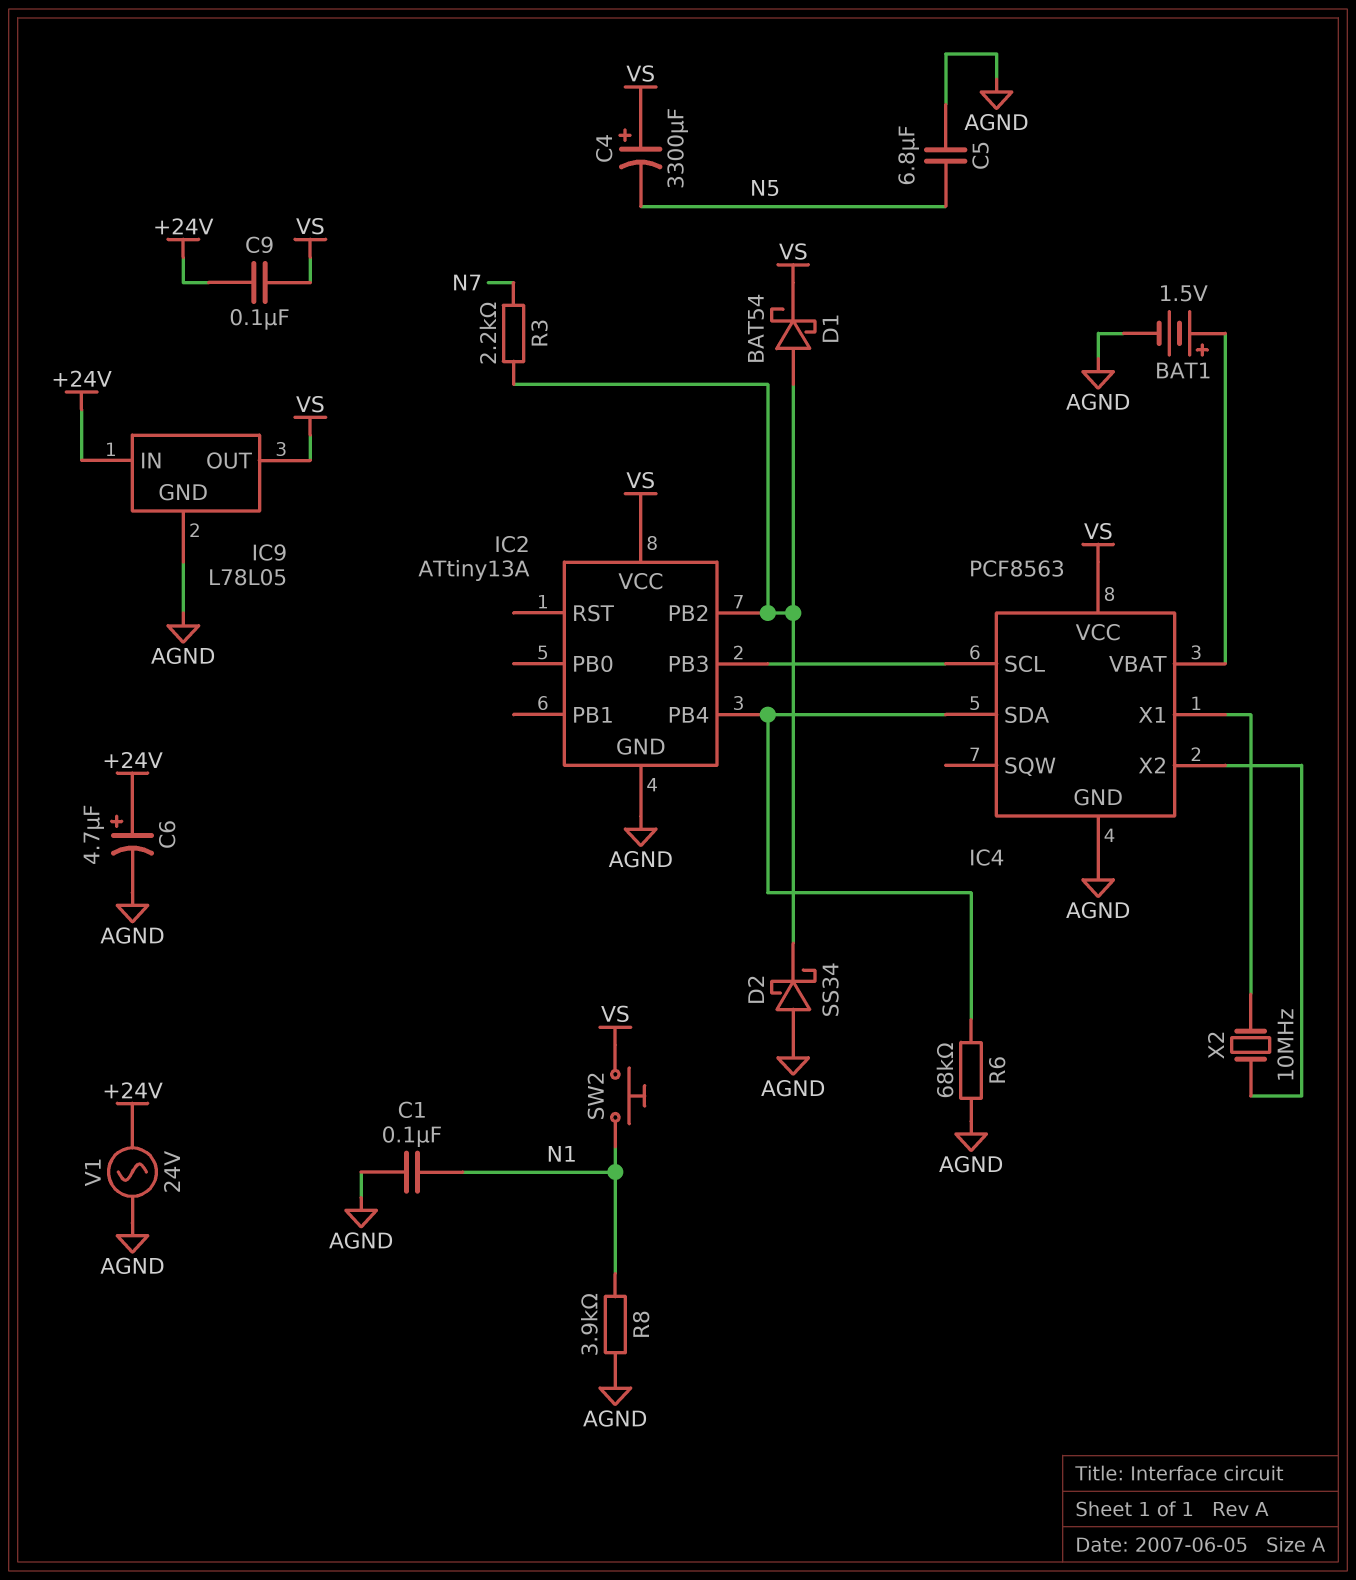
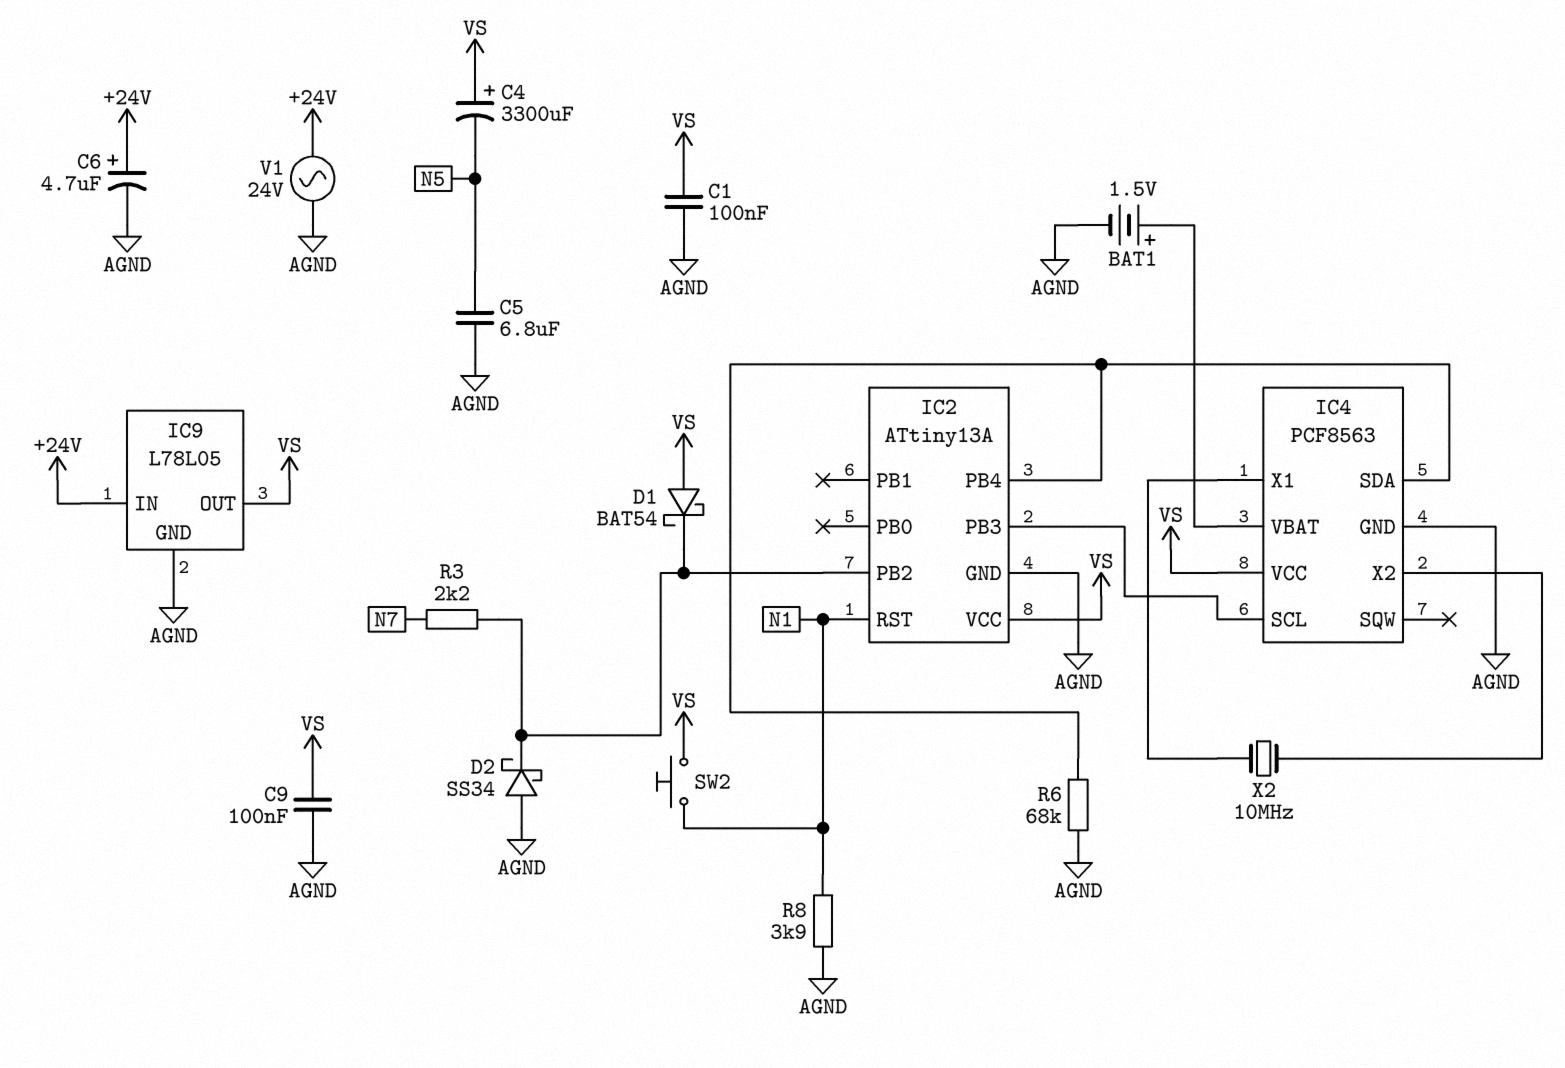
C1: 100nF (AGND, N1) -> 100nF (AGND, VS)
C9: 100nF (+24V, VS) -> 100nF (AGND, VS)
D1: schottky BAT54 (A IC2/PB2, K VS) -> schottky BAT54 (A VS, K IC2/PB2)
IC2 pin RST: none -> N1

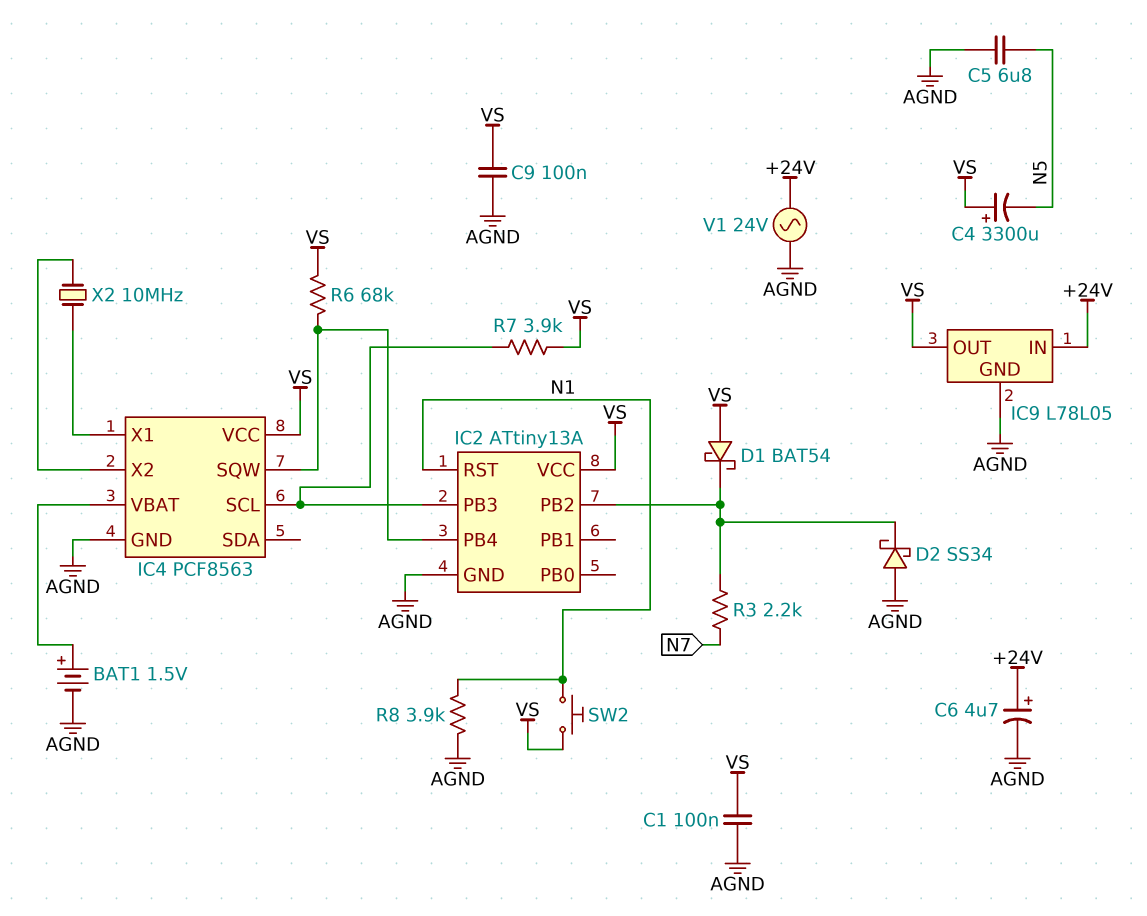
IC4 pin SDA: IC2/PB4 -> none
IC4 pin SQW: none -> IC2/PB4
R6: 68k (AGND, IC2/PB4) -> 68k (IC2/PB4, VS)
R7: none -> 3.9k (IC2/PB3, VS)

